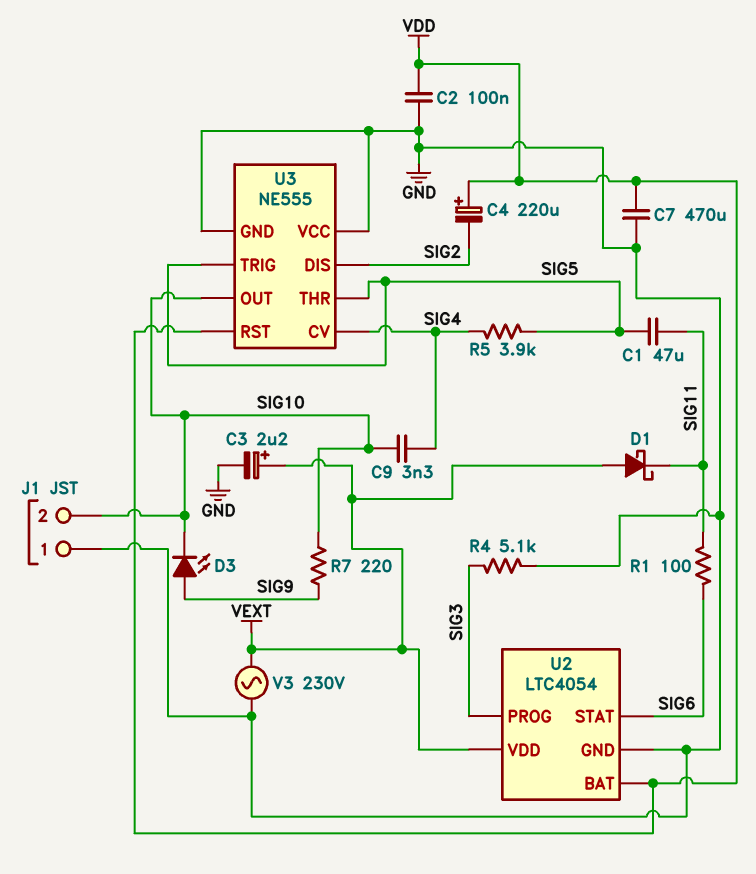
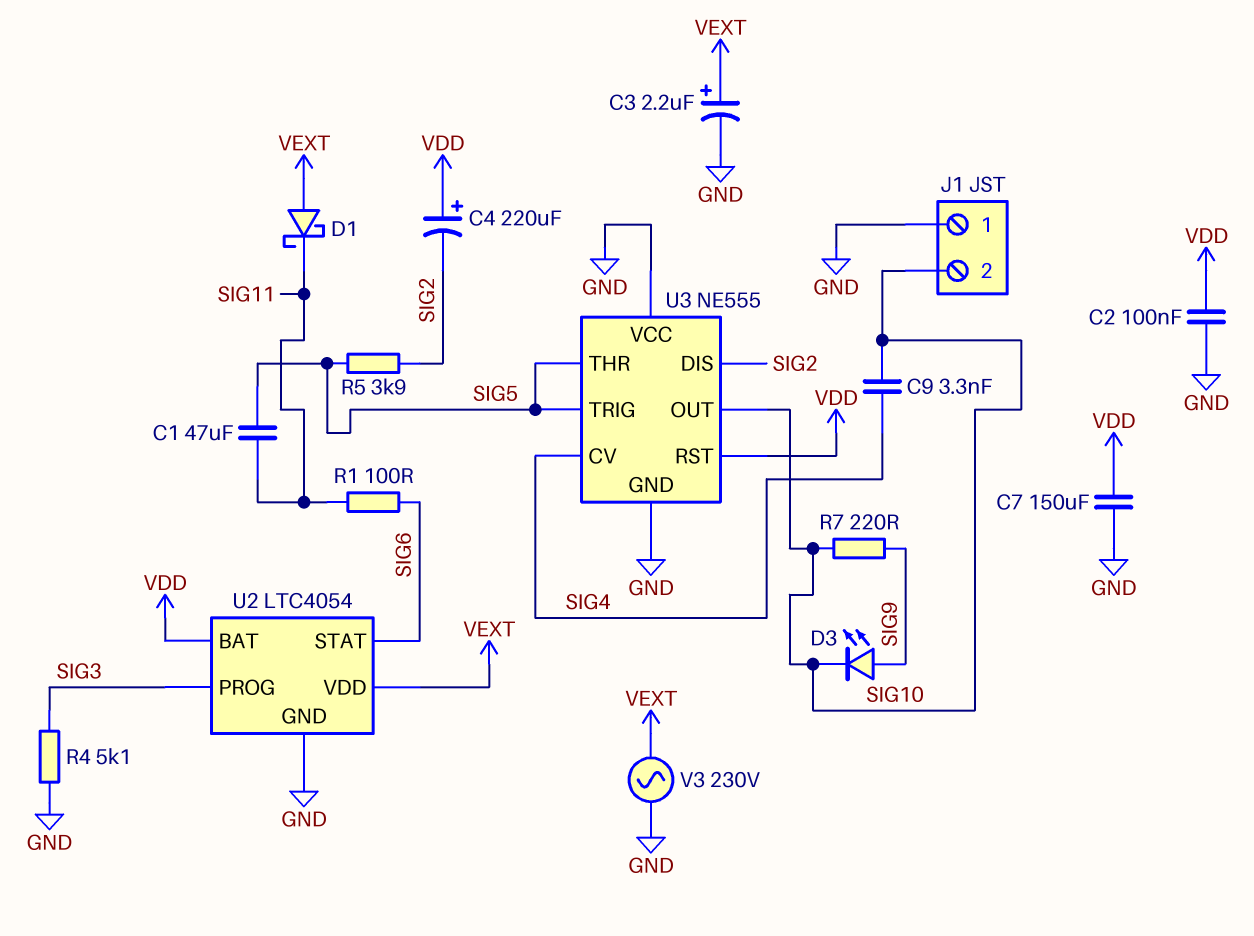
C7: 470uF (GND, VDD) -> 150uF (GND, VDD)
R5: 3.9k (SIG4, SIG5) -> 3.9k (SIG2, SIG5)

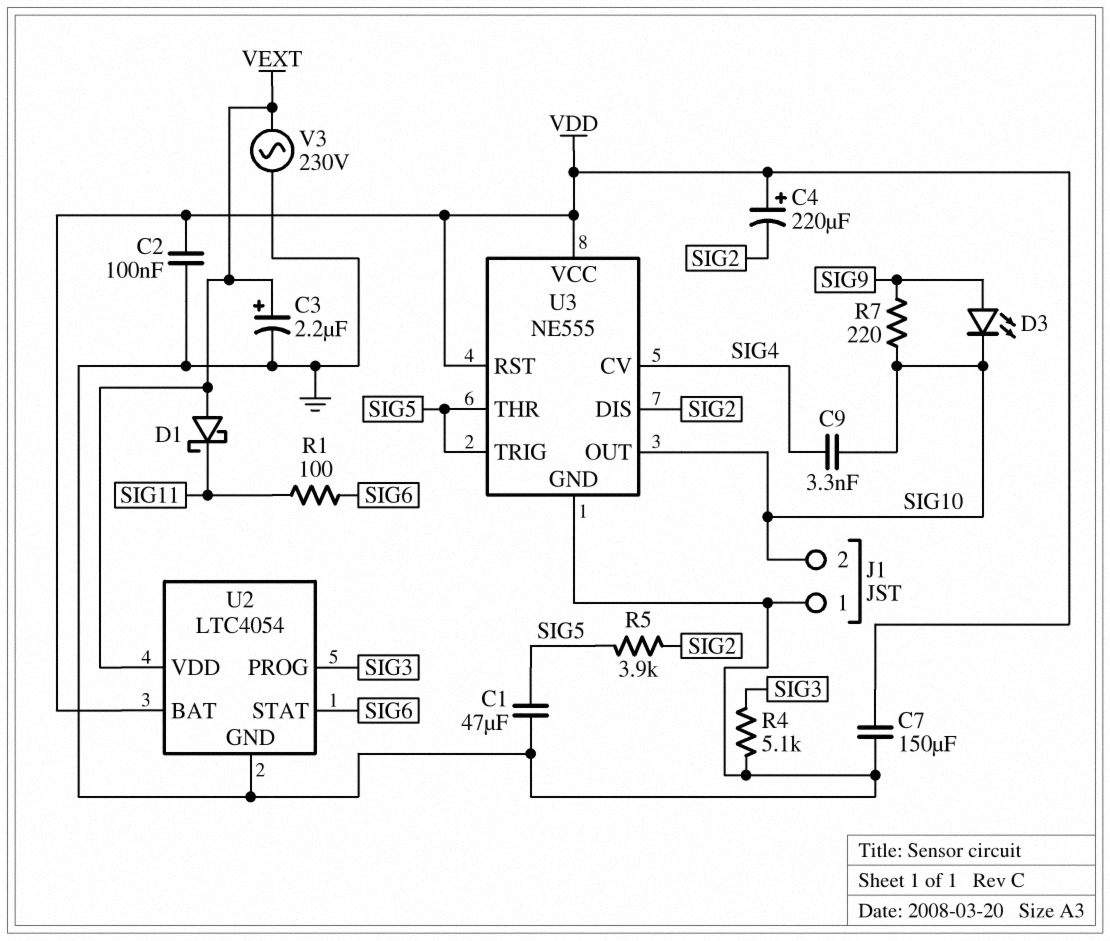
C1: 47uF (SIG5, SIG11) -> 47uF (GND, SIG5)
U3 pin VCC: GND -> VDD

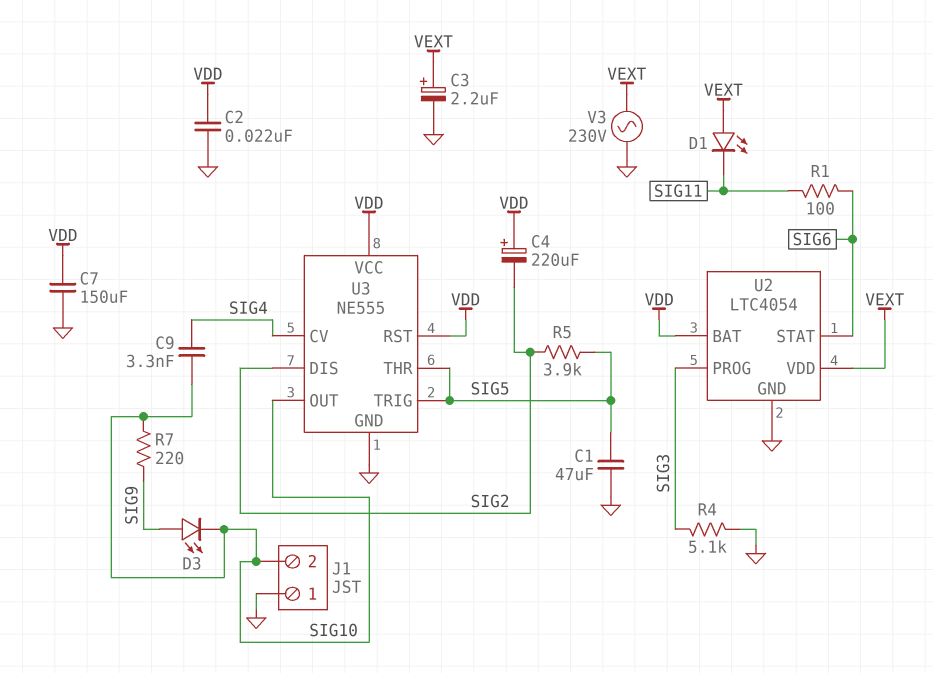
C2: 100nF (GND, VDD) -> 22nF (GND, VDD)
D1: schottky (A VEXT, K SIG11) -> LED (A VEXT, K SIG11)

